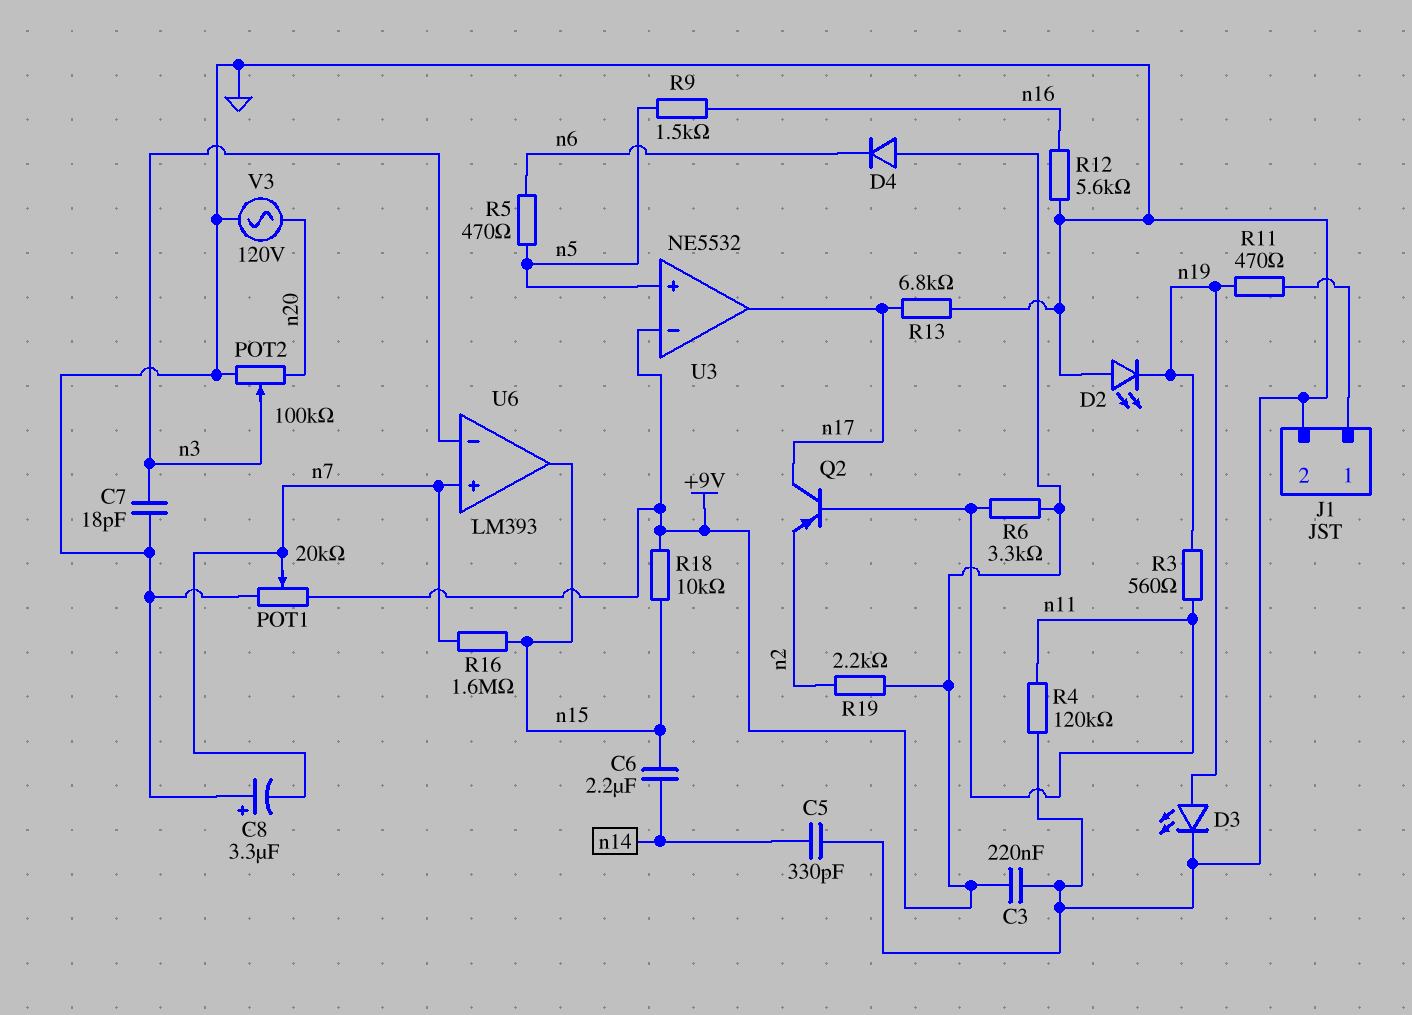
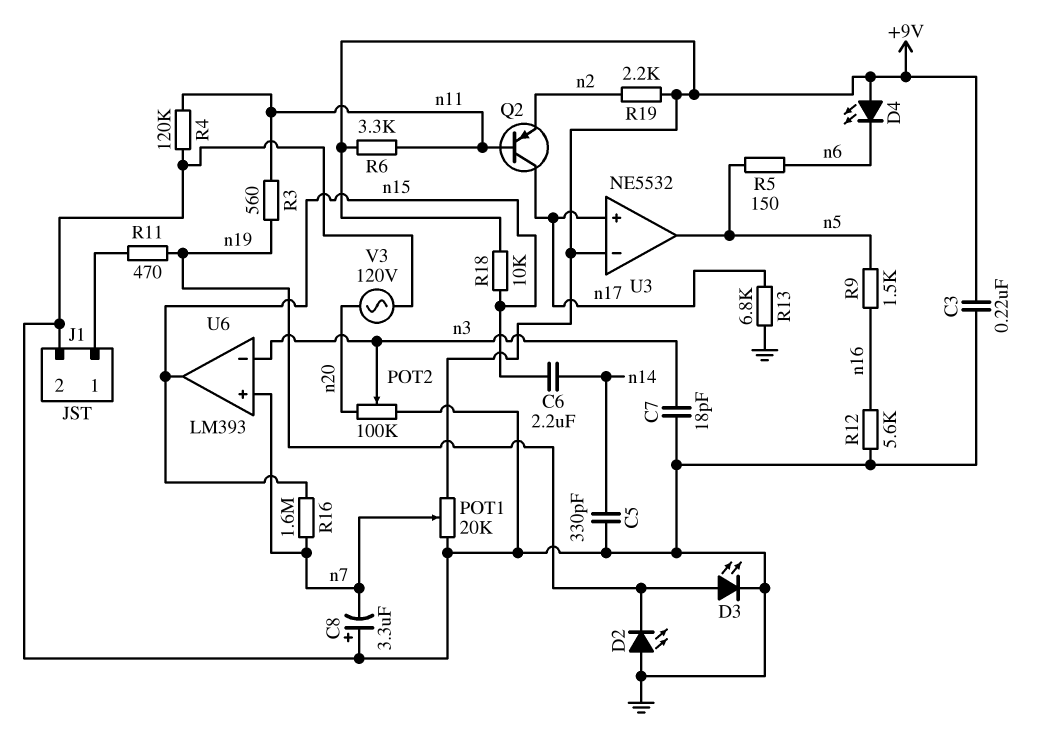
D4: diode (A +9V, K n6) -> LED (A +9V, K n6)
R5: 470 (n5, n6) -> 150 (n5, n6)
U3 pin in+: n5 -> n17
U3 pin out: n17 -> n5

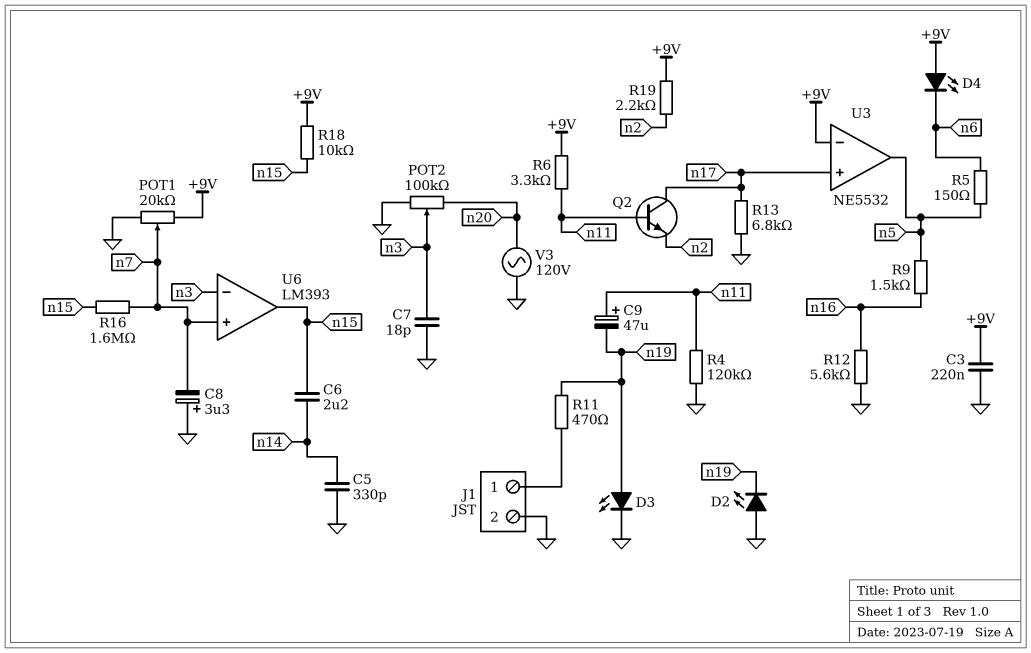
C9: none -> 47uF (plus n11, minus n19)
Q2: PNP (B n11, C n17, E n2) -> NPN (B n11, C n17, E n2)
R3: 560 (n11, n19) -> none

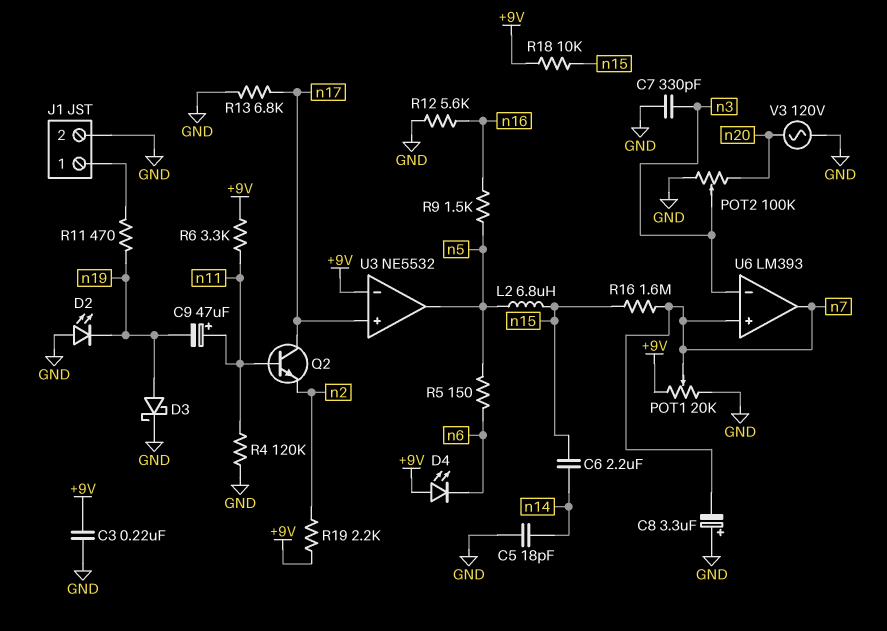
C5: 330pF (GND, n14) -> 18pF (GND, n14)
C7: 18pF (GND, n3) -> 330pF (GND, n3)
D3: LED (A n19, K GND) -> schottky (A n19, K GND)
L2: none -> 6.8uH (n5, n15)
U6 pin out: n15 -> n7

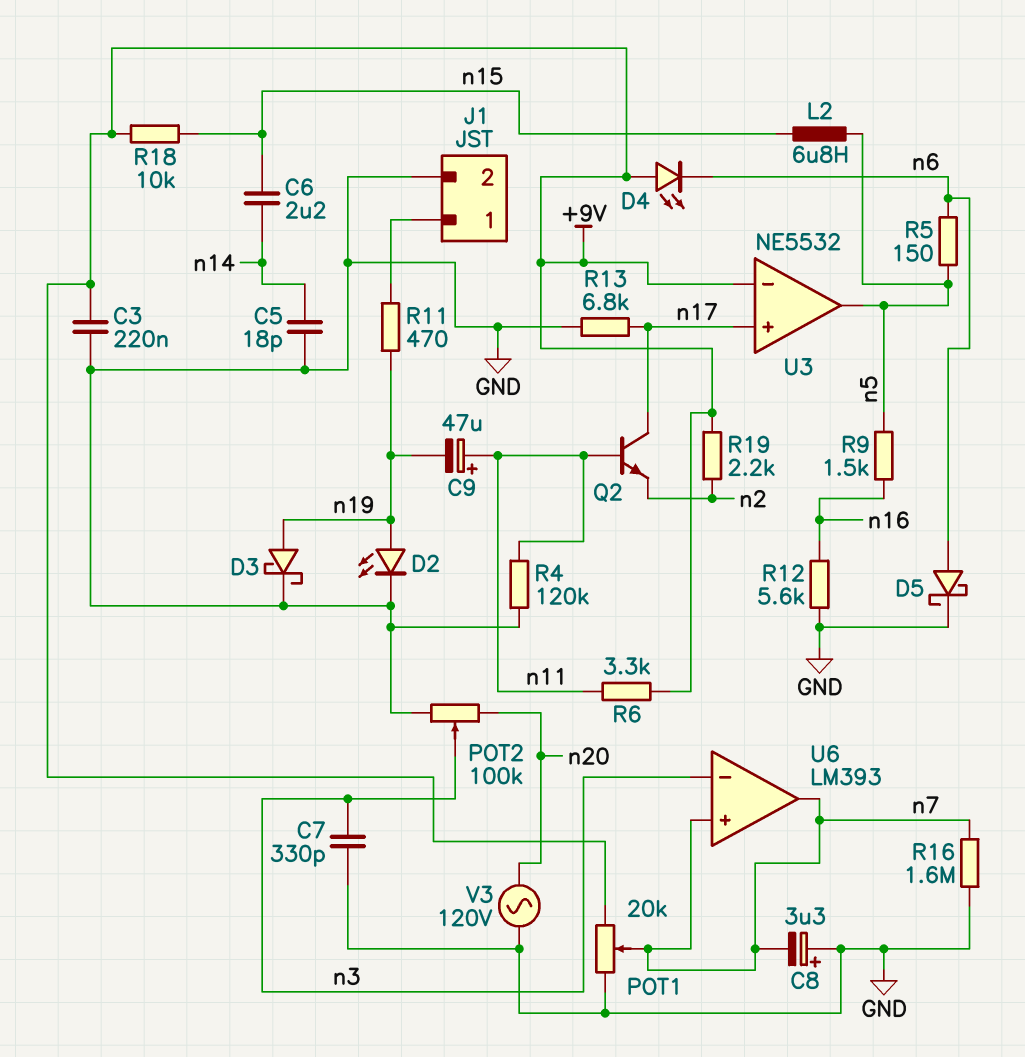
D2: LED (A GND, K n19) -> LED (A n19, K GND)
D5: none -> schottky (A n6, K GND)
R16: 1.6M (n7, n15) -> 1.6M (GND, n7)

